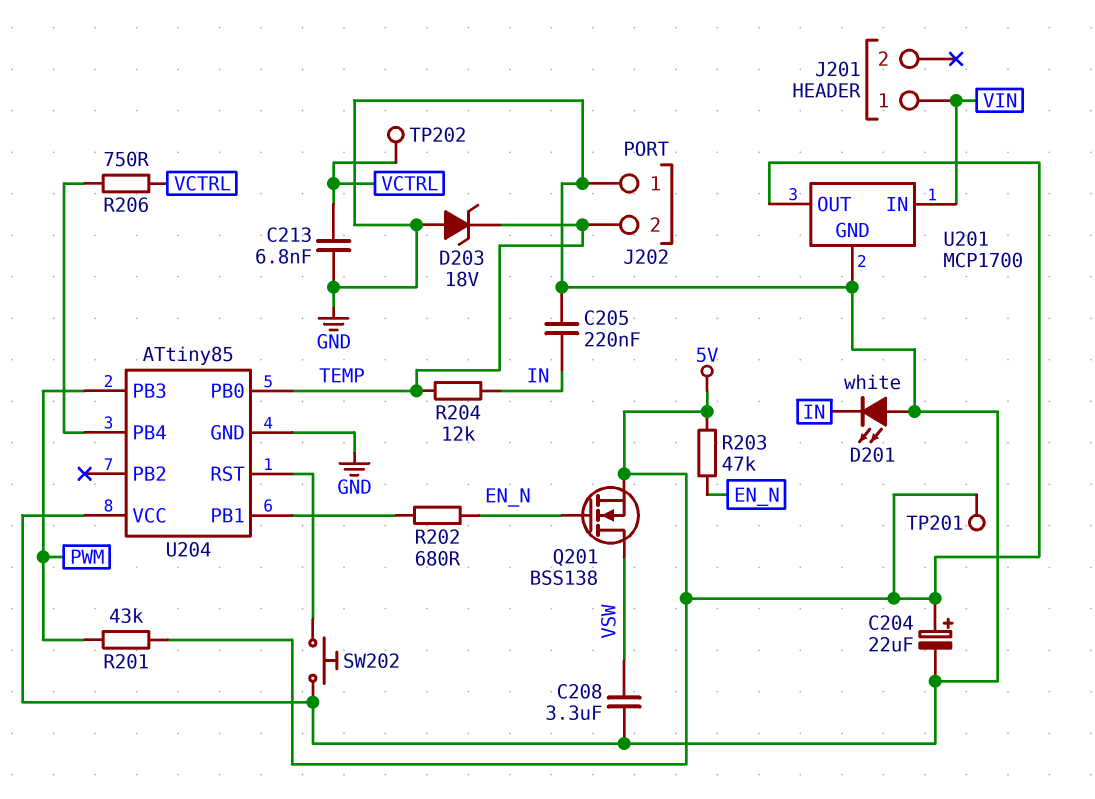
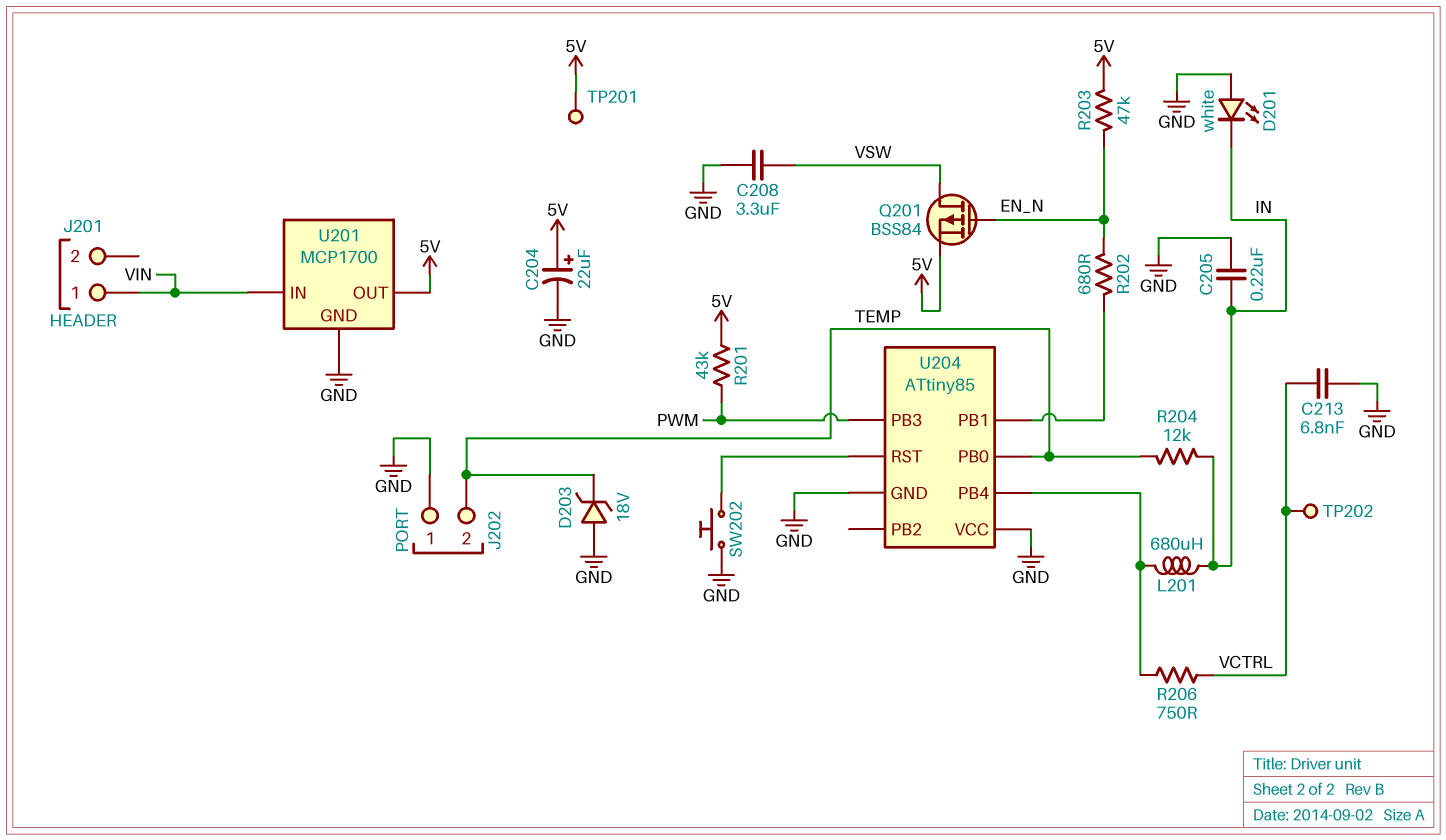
L201: none -> 680uH (IN, U204/PB4)
Q201: NMOS BSS138 (G EN_N, D VSW, S 5V) -> PMOS BSS84 (G EN_N, D VSW, S 5V)

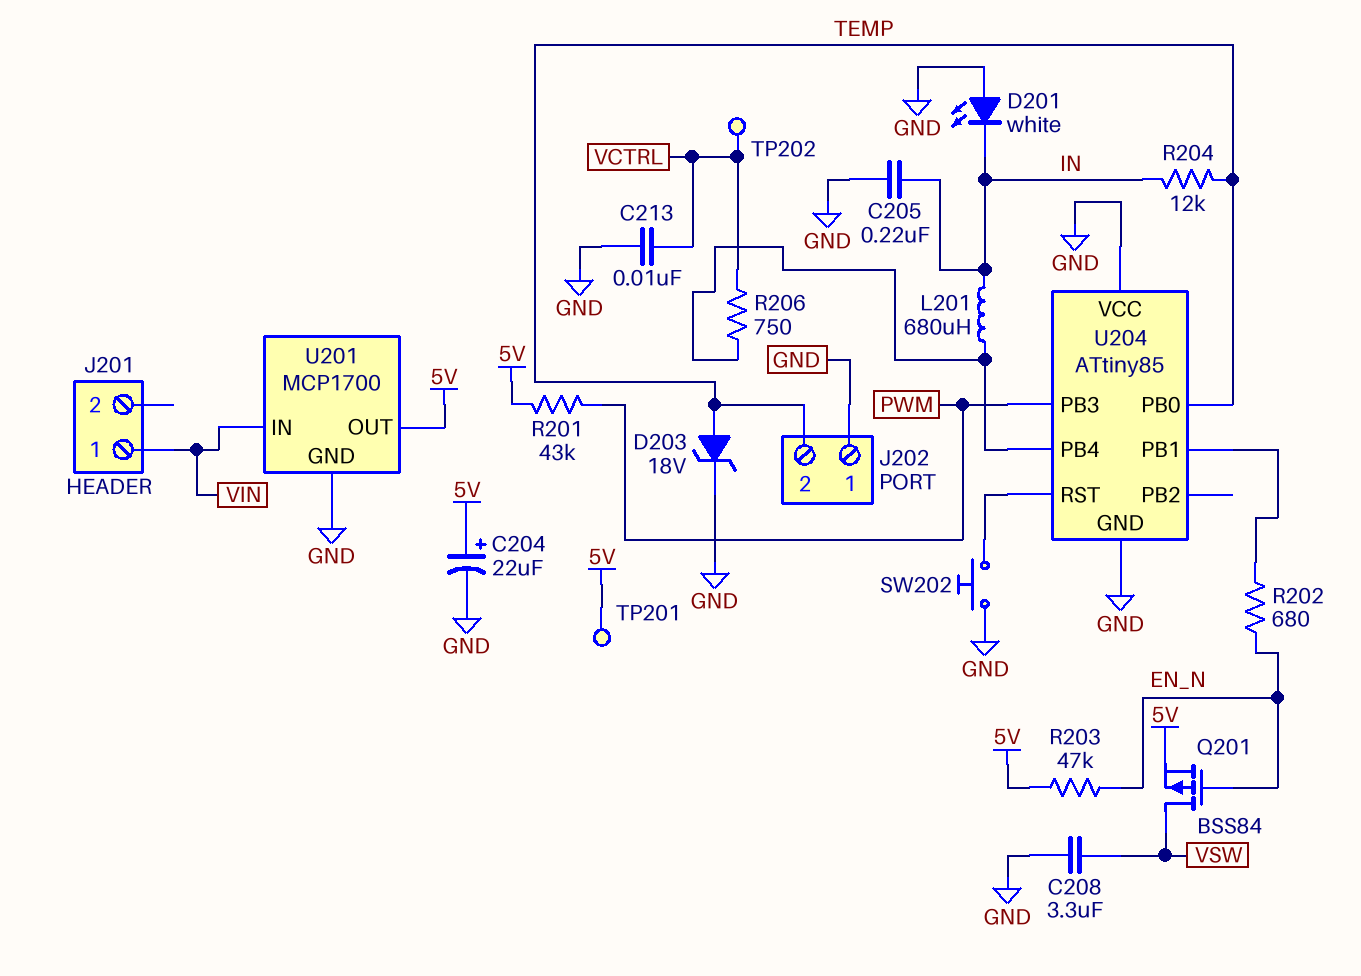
C213: 6.8nF (GND, VCTRL) -> 10nF (GND, VCTRL)
D203: zener 18V (A GND, K TEMP) -> zener 18V (A TEMP, K GND)

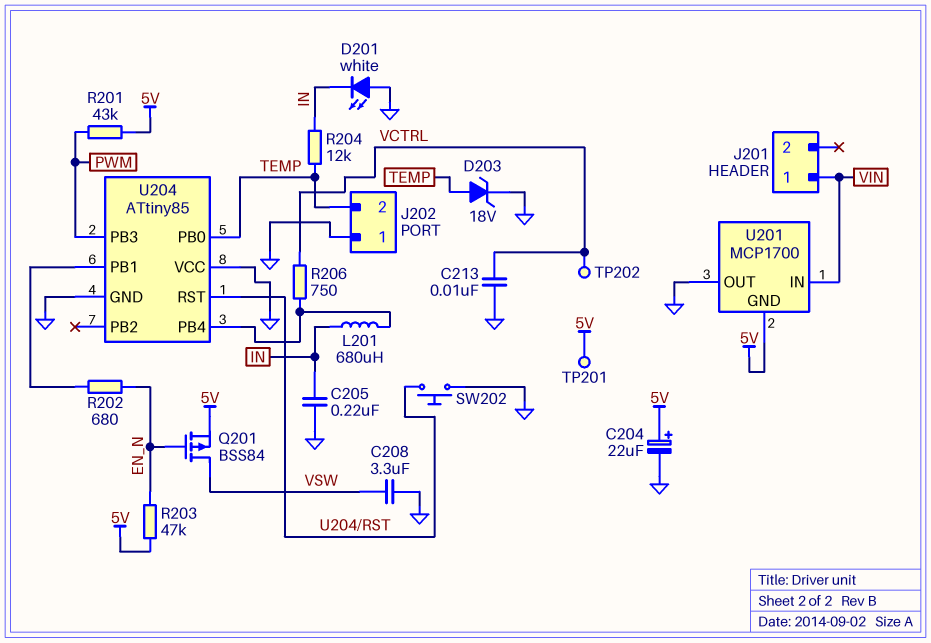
U201 pin GND: GND -> 5V
U201 pin OUT: 5V -> GND

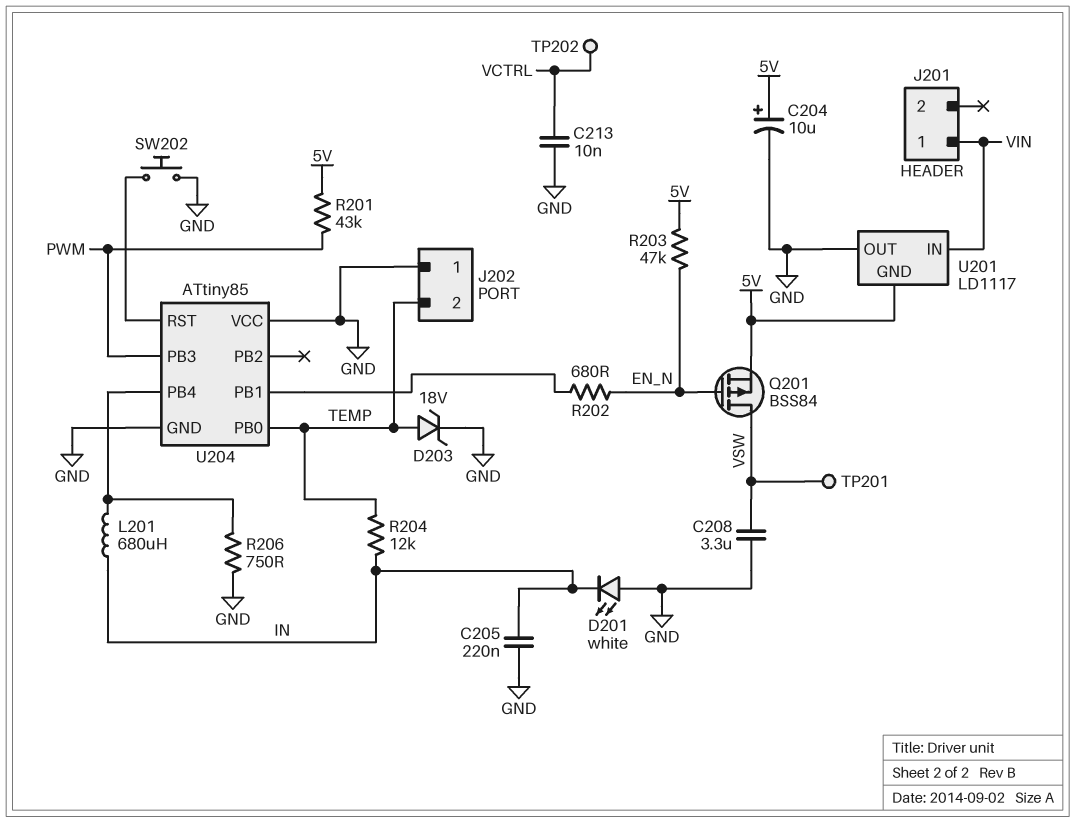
C204: 22uF (plus 5V, minus GND) -> 10uF (plus 5V, minus GND)
R206: 750 (U204/PB4, VCTRL) -> 750 (GND, U204/PB4)
TP201: test point (5V) -> test point (VSW)
U201: MCP1700 -> LD1117

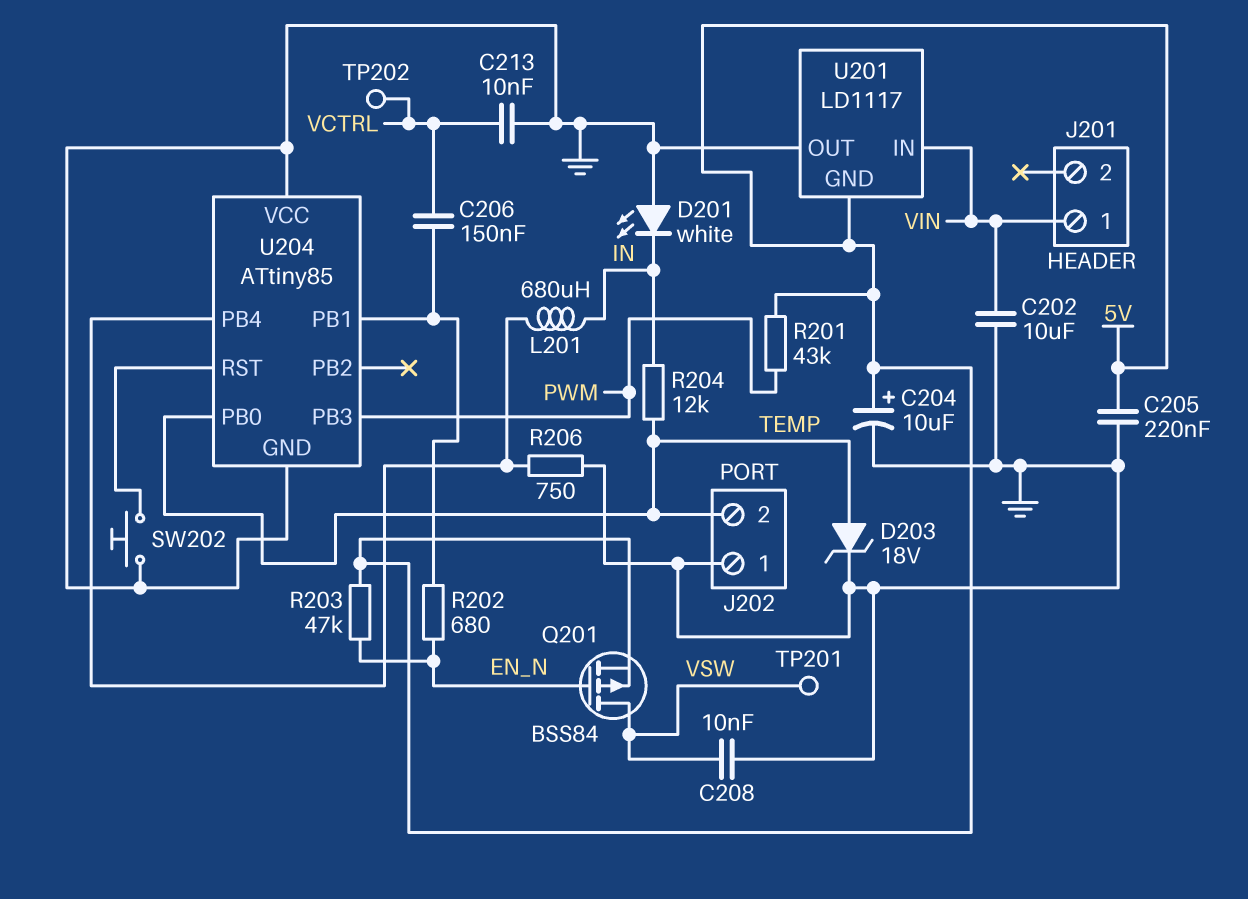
C202: none -> 10uF (GND, VIN)
C205: 220nF (GND, IN) -> 220nF (5V, GND)
C206: none -> 150nF (U204/PB1, VCTRL)
C208: 3.3uF (GND, VSW) -> 10nF (GND, VSW)

